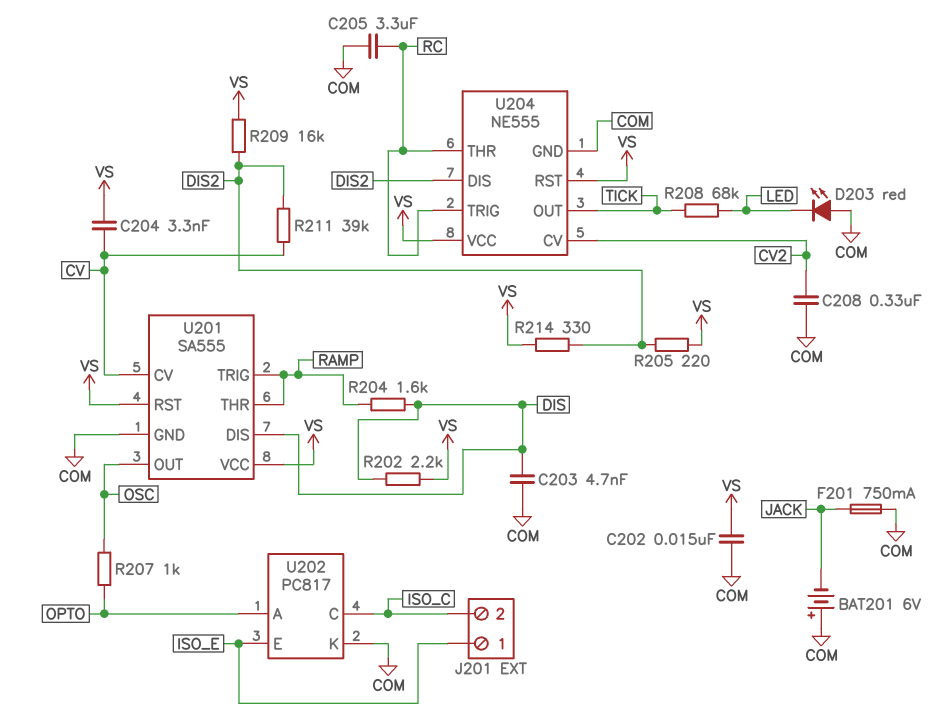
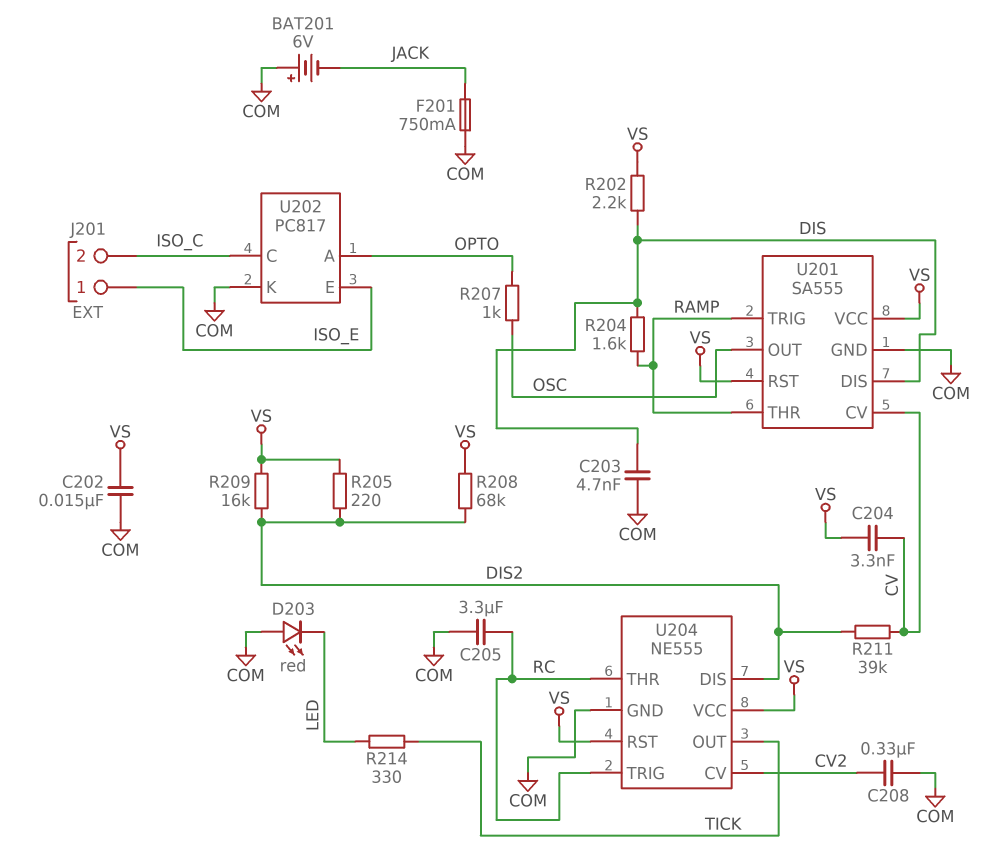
R208: 68k (LED, TICK) -> 68k (DIS2, VS)
R214: 330 (DIS2, VS) -> 330 (LED, TICK)

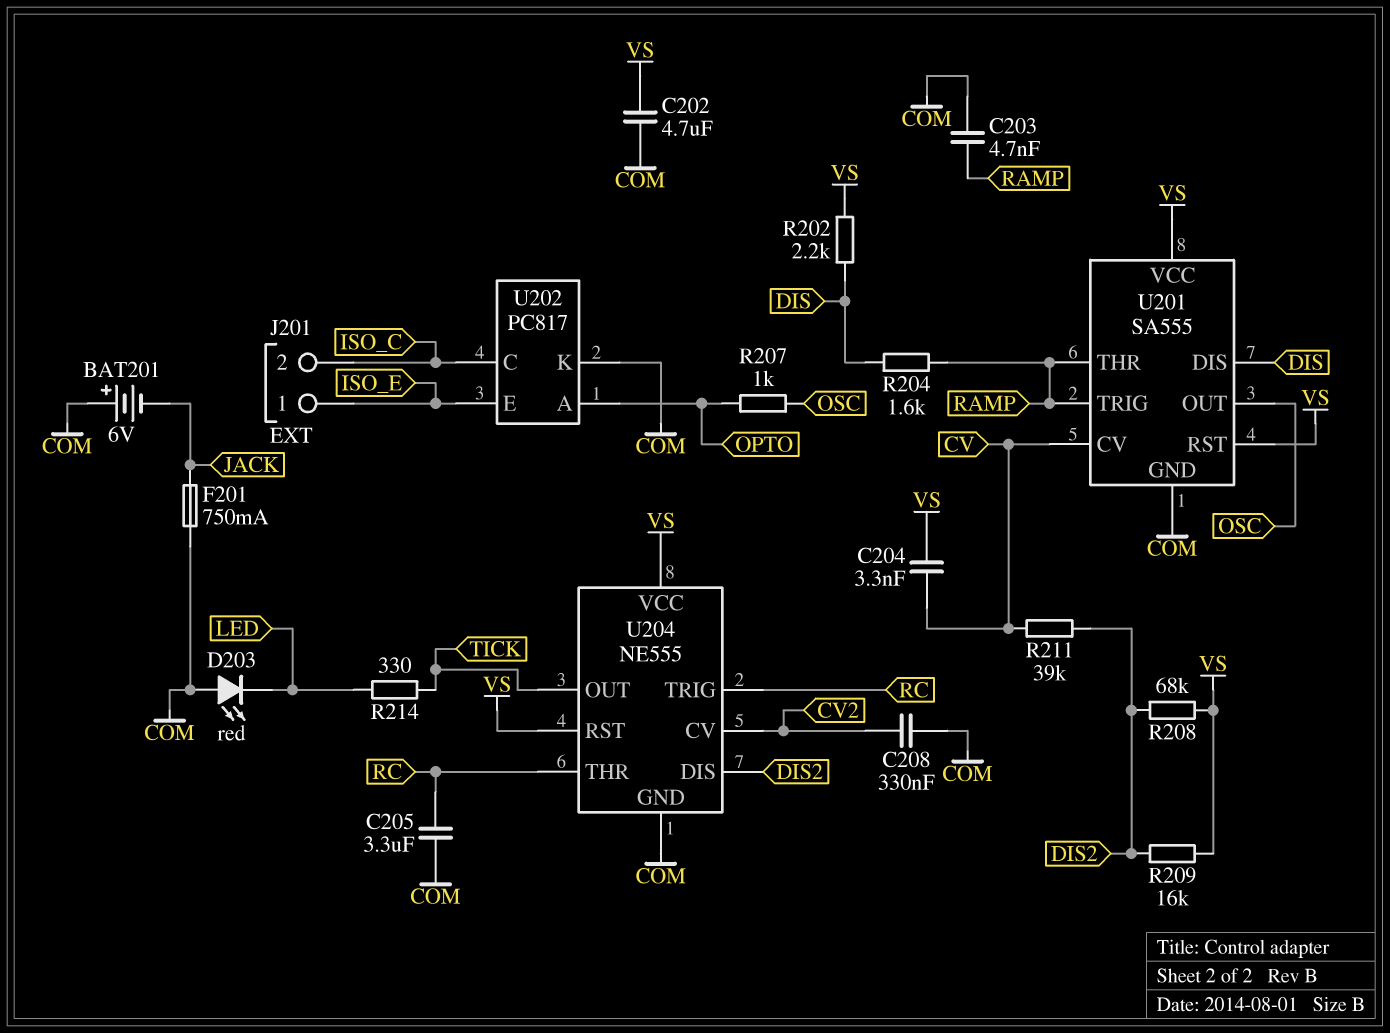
C202: 15nF (COM, VS) -> 4.7uF (COM, VS)
C203: 4.7nF (COM, DIS) -> 4.7nF (COM, RAMP)
R205: 220 (DIS2, VS) -> none

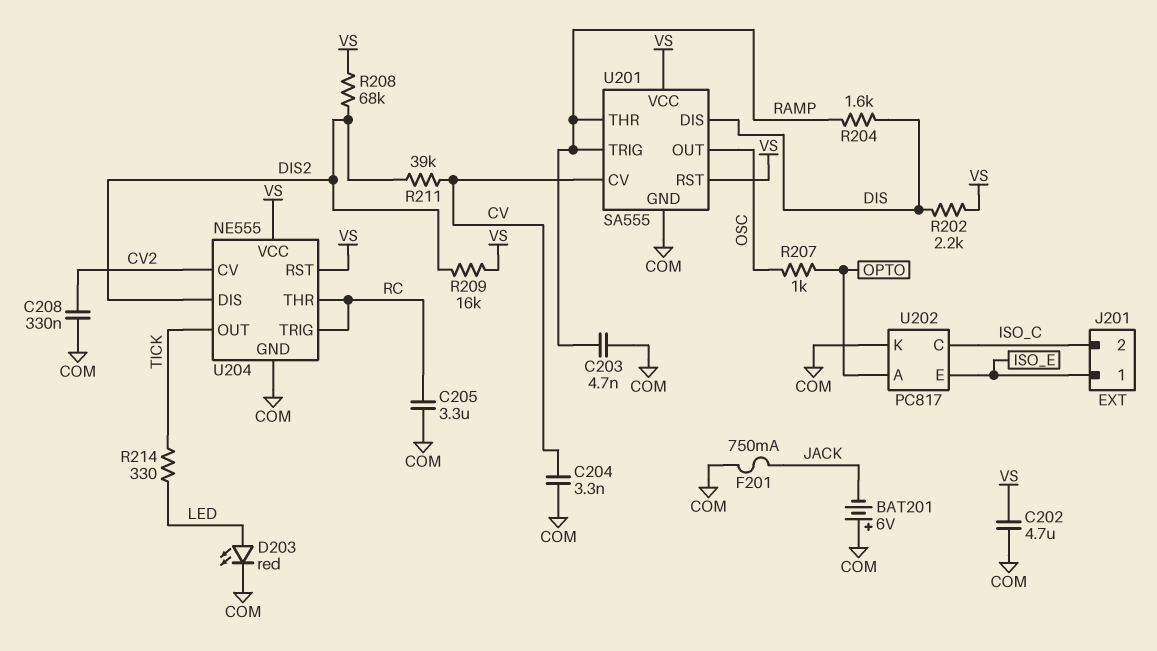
C204: 3.3nF (CV, VS) -> 3.3nF (COM, CV)
D203: LED red (A COM, K LED) -> LED red (A LED, K COM)

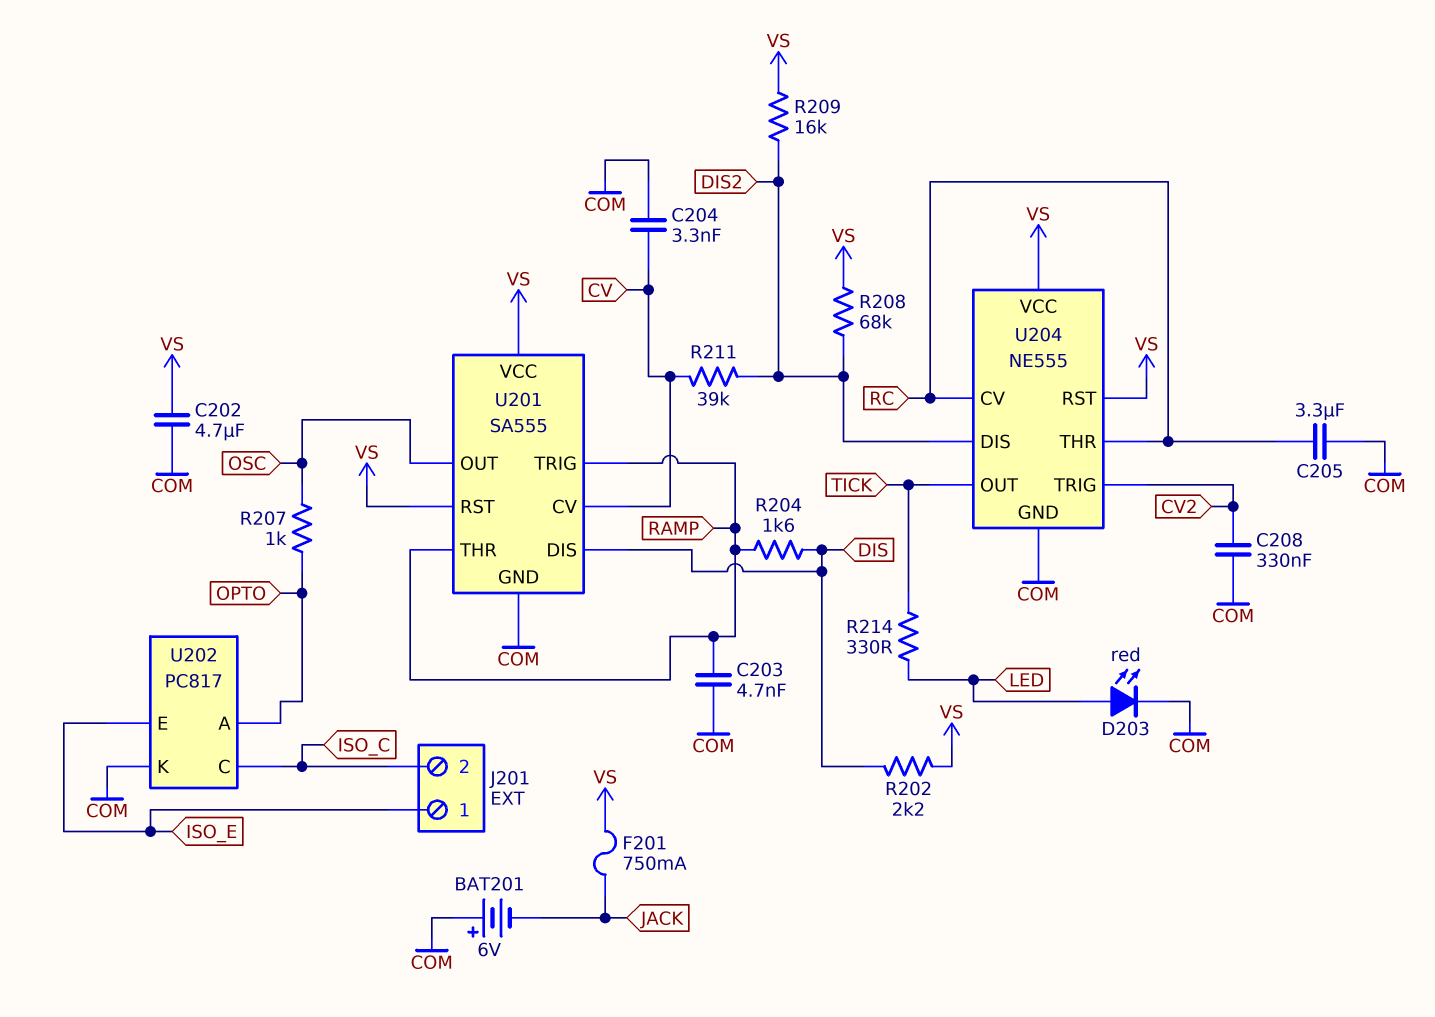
F201: 750mA (COM, JACK) -> 750mA (JACK, VS)
U204 pin CV: CV2 -> RC
U204 pin TRIG: RC -> CV2

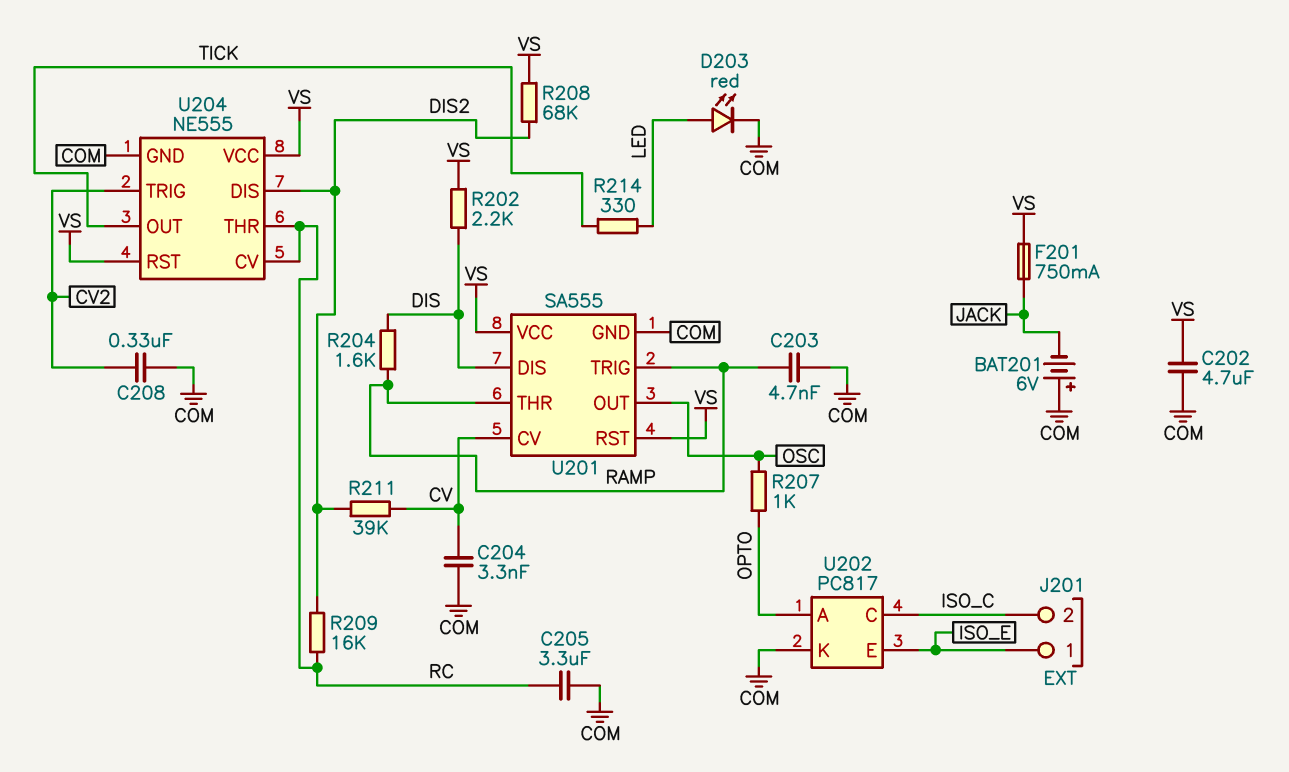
R209: 16k (DIS2, VS) -> 16k (DIS2, RC)

